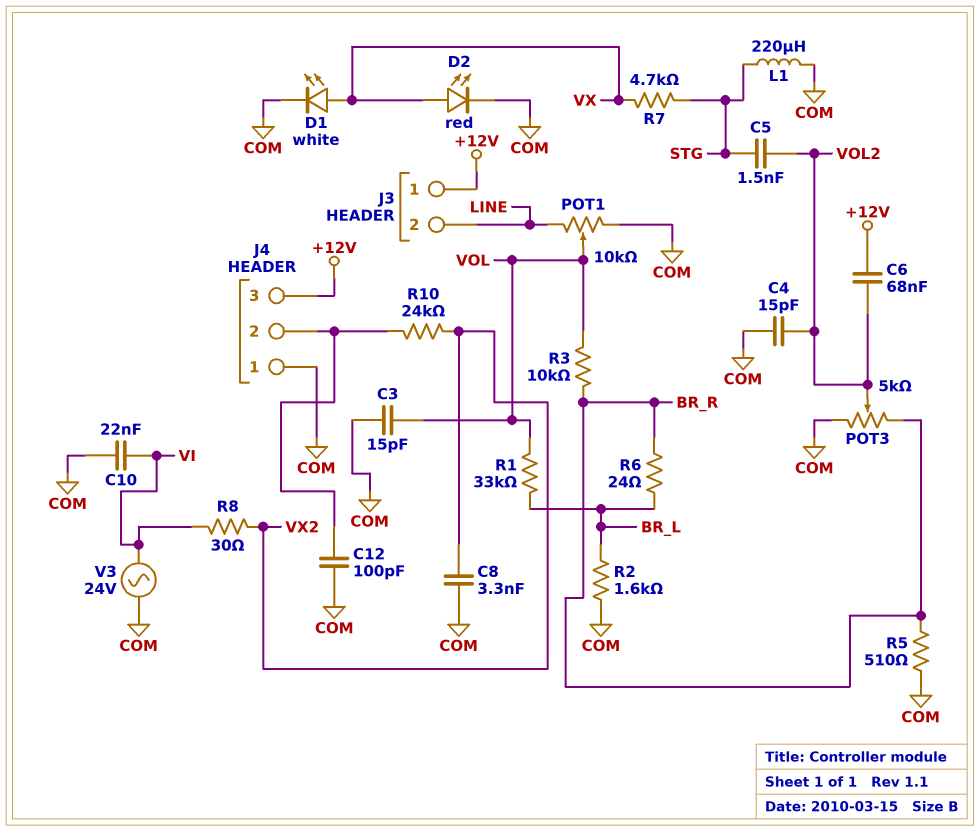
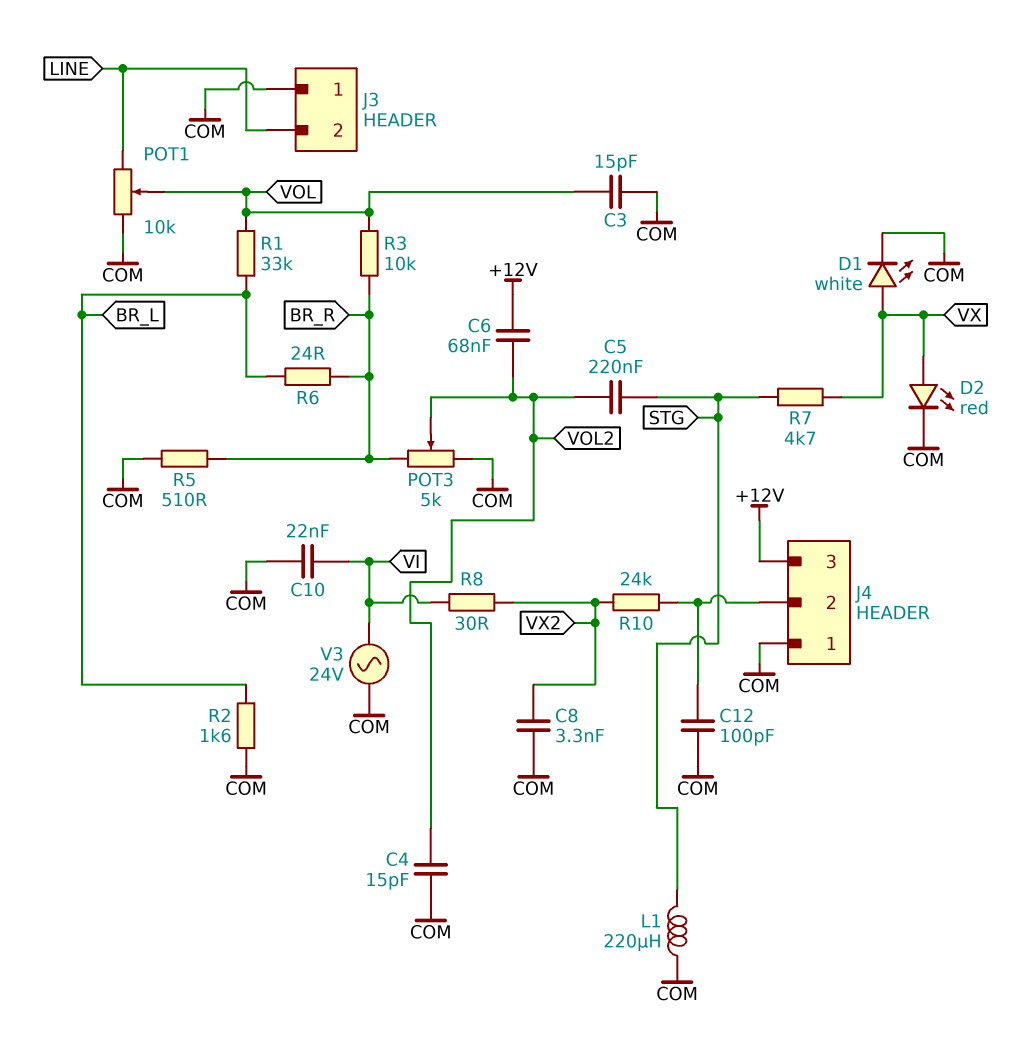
C5: 1.5nF (STG, VOL2) -> 220nF (STG, VOL2)
J3 pin 1: +12V -> COM

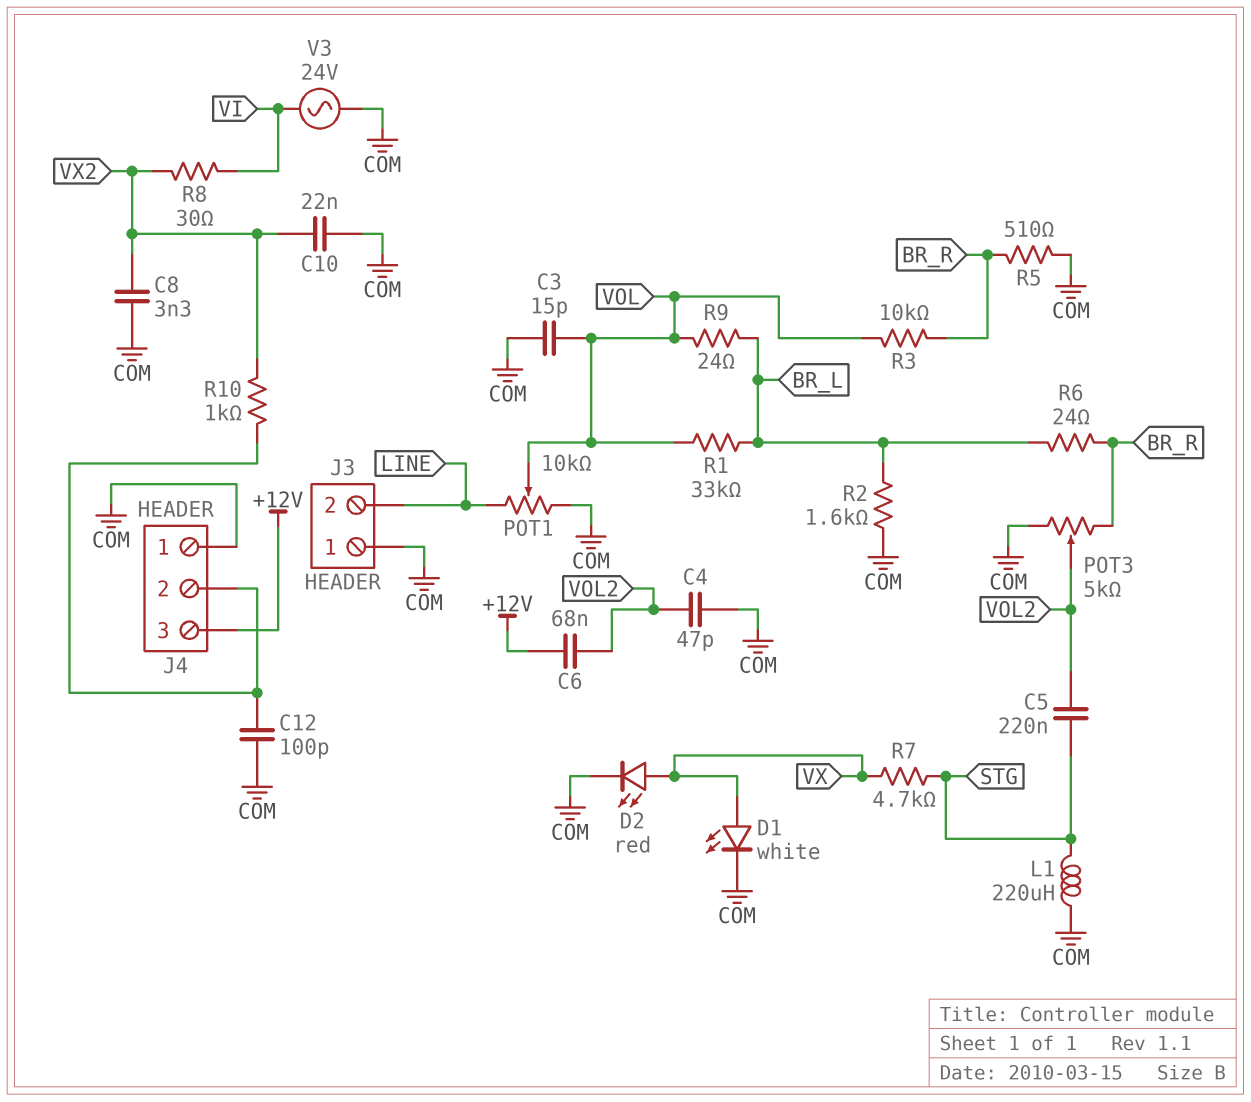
C4: 15pF (COM, VOL2) -> 47pF (COM, VOL2)
C10: 22nF (COM, VI) -> 22nF (COM, VX2)
R9: none -> 24 (BR_L, VOL)
R10: 24k (J4/2, VX2) -> 1k (J4/2, VX2)

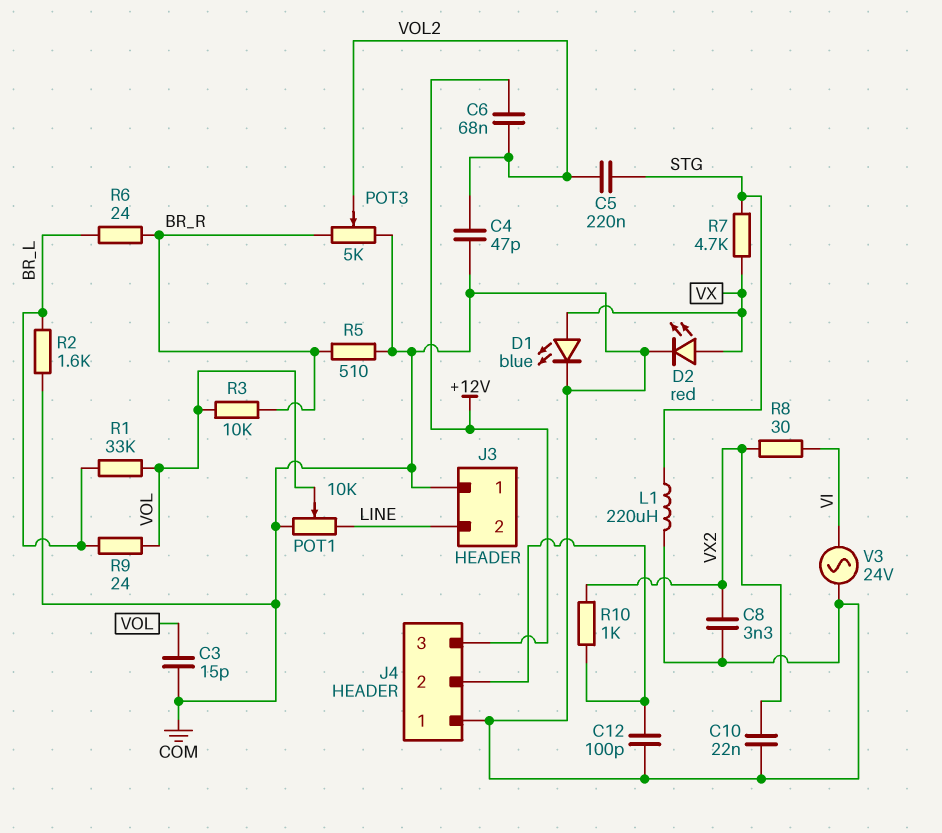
D1: LED white (A VX, K COM) -> LED blue (A VX, K COM)

